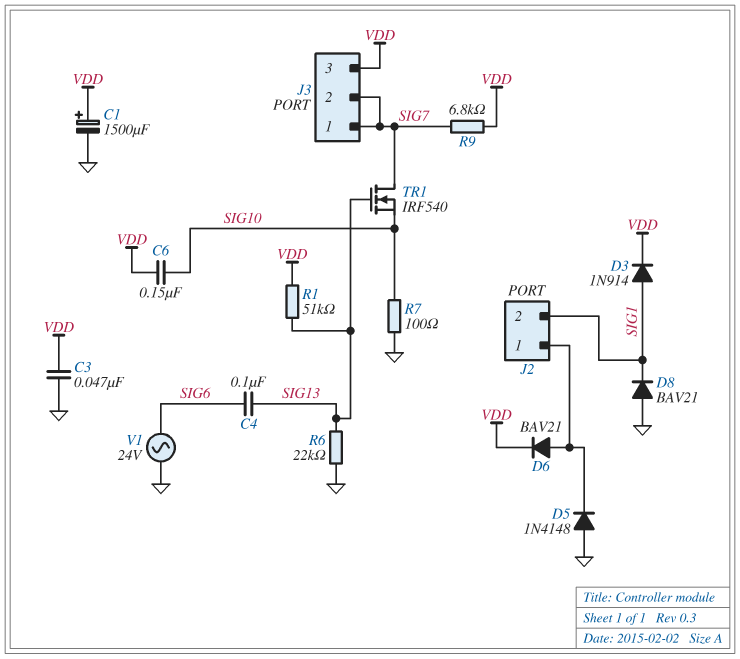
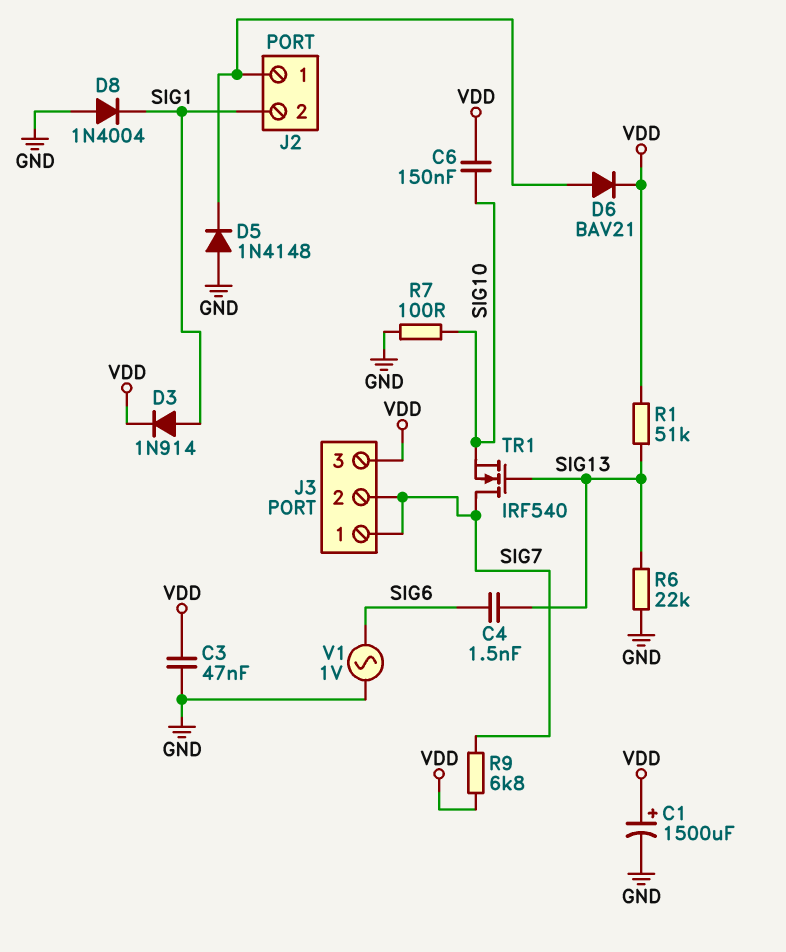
C4: 100nF (SIG6, SIG13) -> 1.5nF (SIG6, SIG13)
D8: diode BAV21 (A GND, K SIG1) -> diode 1N4004 (A GND, K SIG1)
V1: AC 24V (GND, SIG6) -> AC 1V (GND, SIG6)

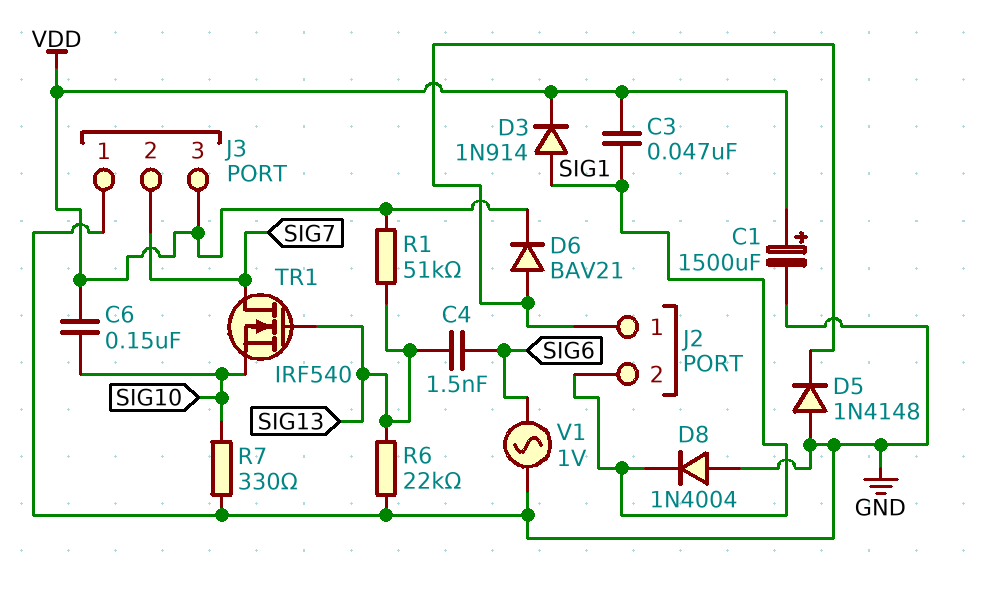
C3: 47nF (GND, VDD) -> 47nF (SIG1, VDD)
J3 pin 1: SIG7 -> GND
R7: 100 (GND, SIG10) -> 330 (GND, SIG10)
R9: 6.8k (SIG7, VDD) -> none

